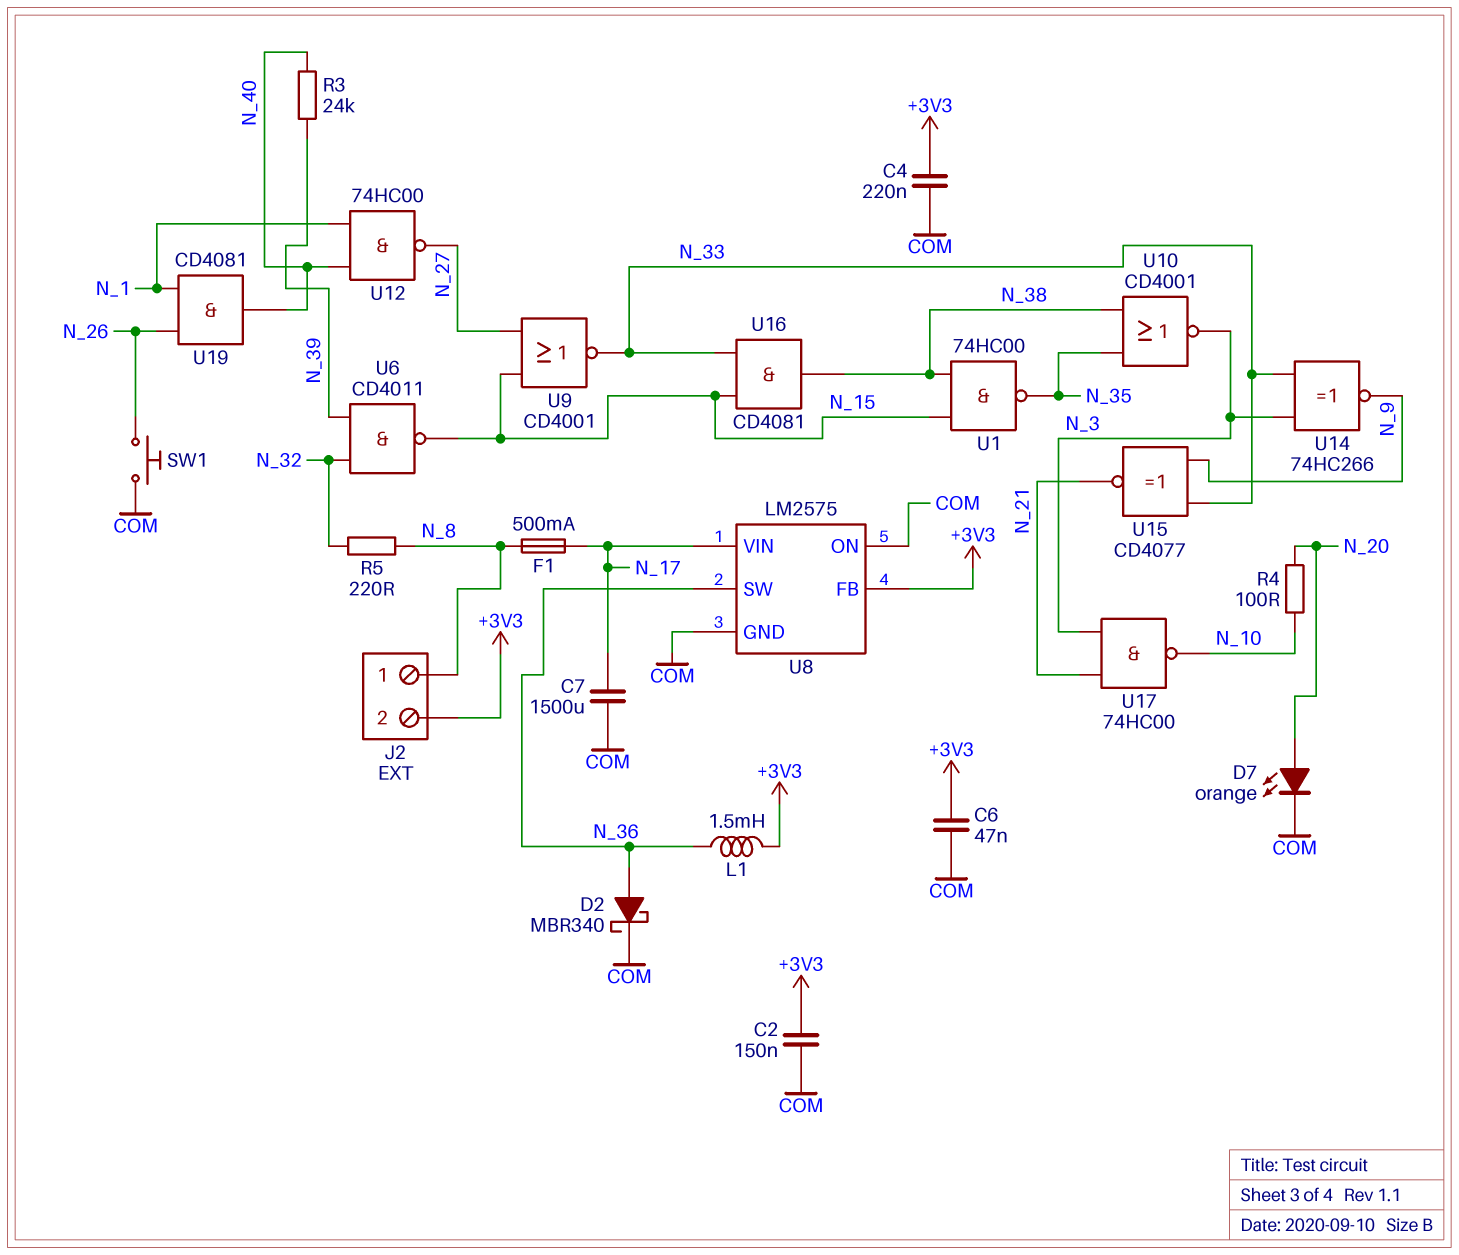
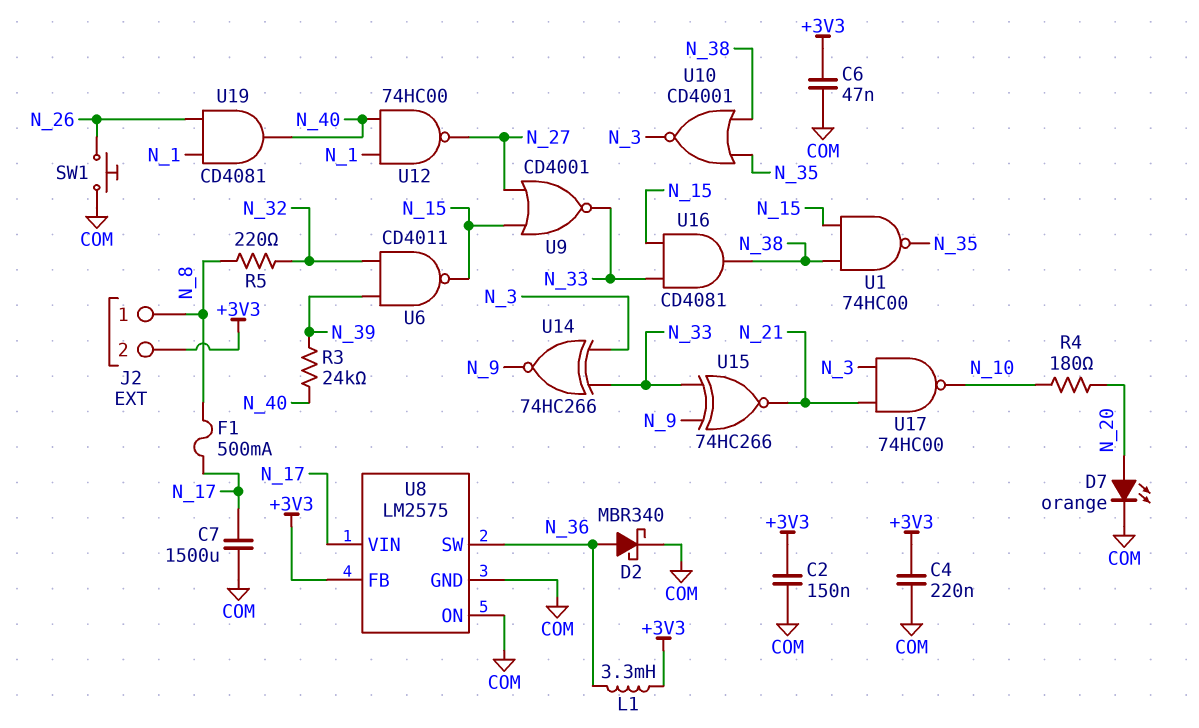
L1: 1.5mH (+3V3, N_36) -> 3.3mH (+3V3, N_36)
R4: 100 (N_10, N_20) -> 180 (N_10, N_20)
U15: XNOR CD4077 (in N_9, in N_33, out N_21) -> XNOR 74HC266 (in N_9, in N_33, out N_21)

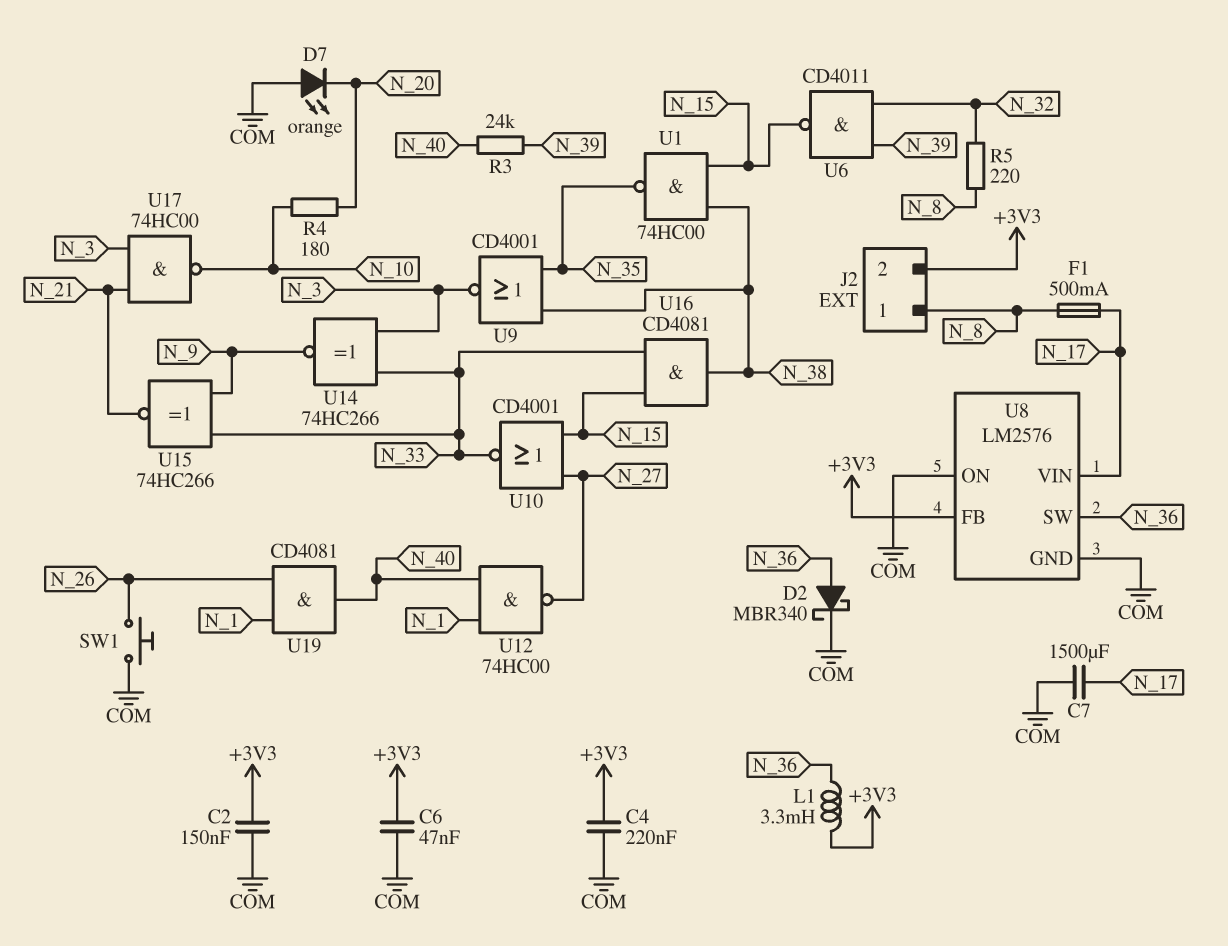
D7: LED orange (A N_20, K COM) -> LED orange (A COM, K N_20)
U8: LM2575 -> LM2576
U9: NOR CD4001 (in N_15, in N_27, out N_33) -> NOR CD4001 (in N_35, in N_38, out N_3)
U10: NOR CD4001 (in N_35, in N_38, out N_3) -> NOR CD4001 (in N_15, in N_27, out N_33)

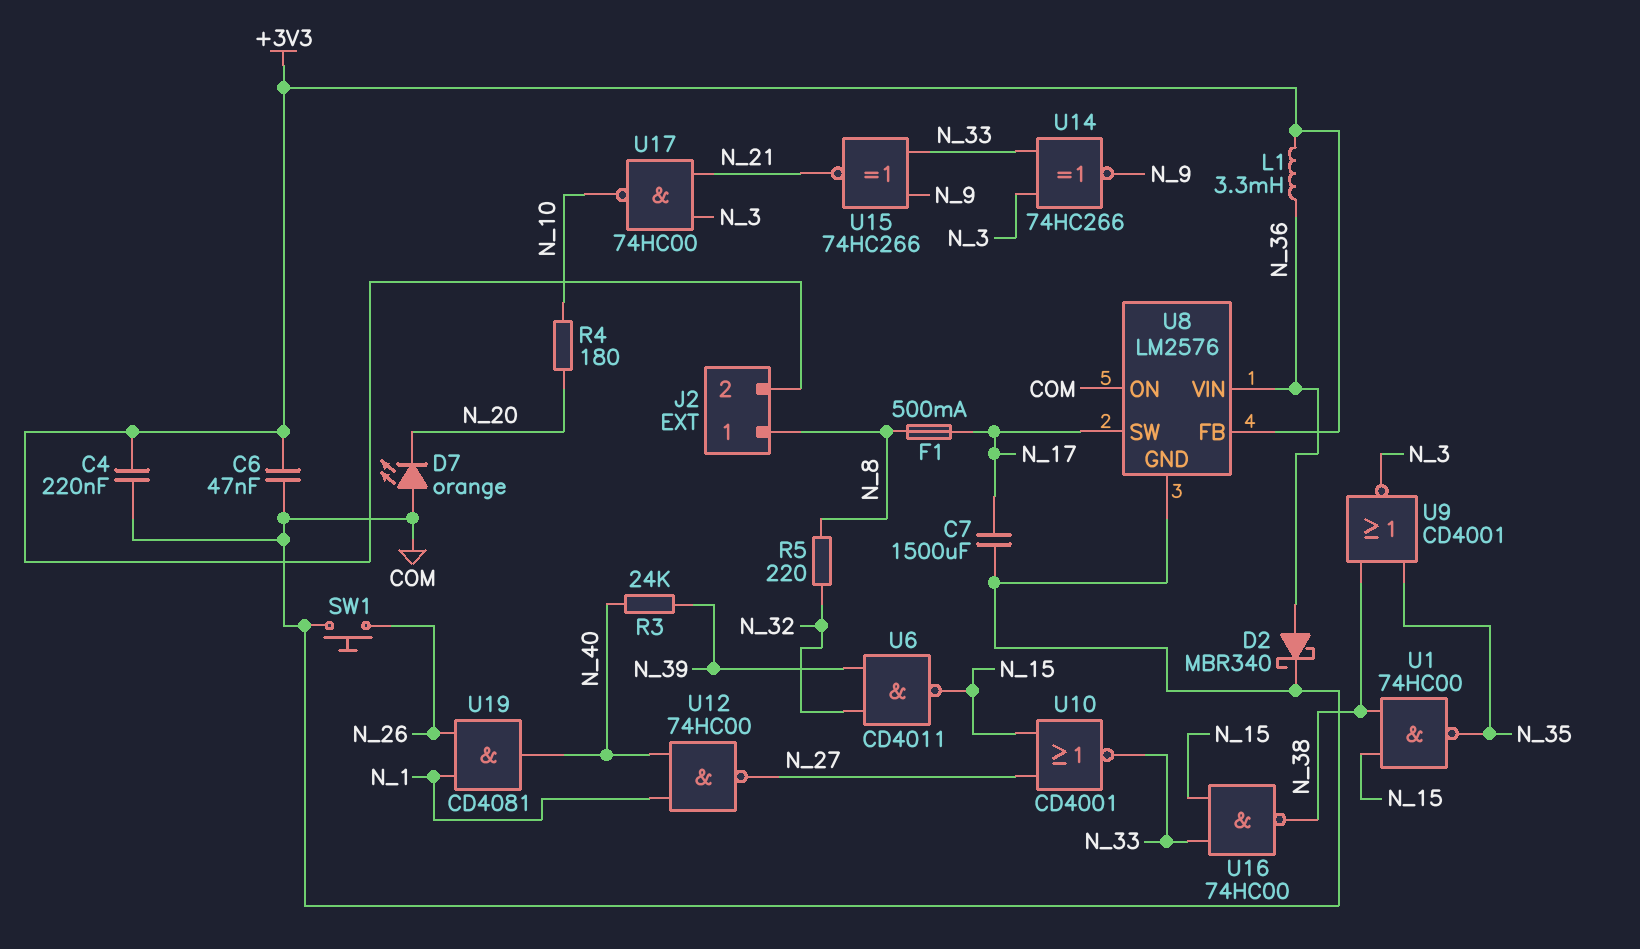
C2: 150nF (+3V3, COM) -> none
U8 pin SW: N_36 -> N_17
U8 pin VIN: N_17 -> N_36
U16: AND CD4081 (in N_15, in N_33, out N_38) -> NAND 74HC00 (in N_15, in N_33, out N_38)

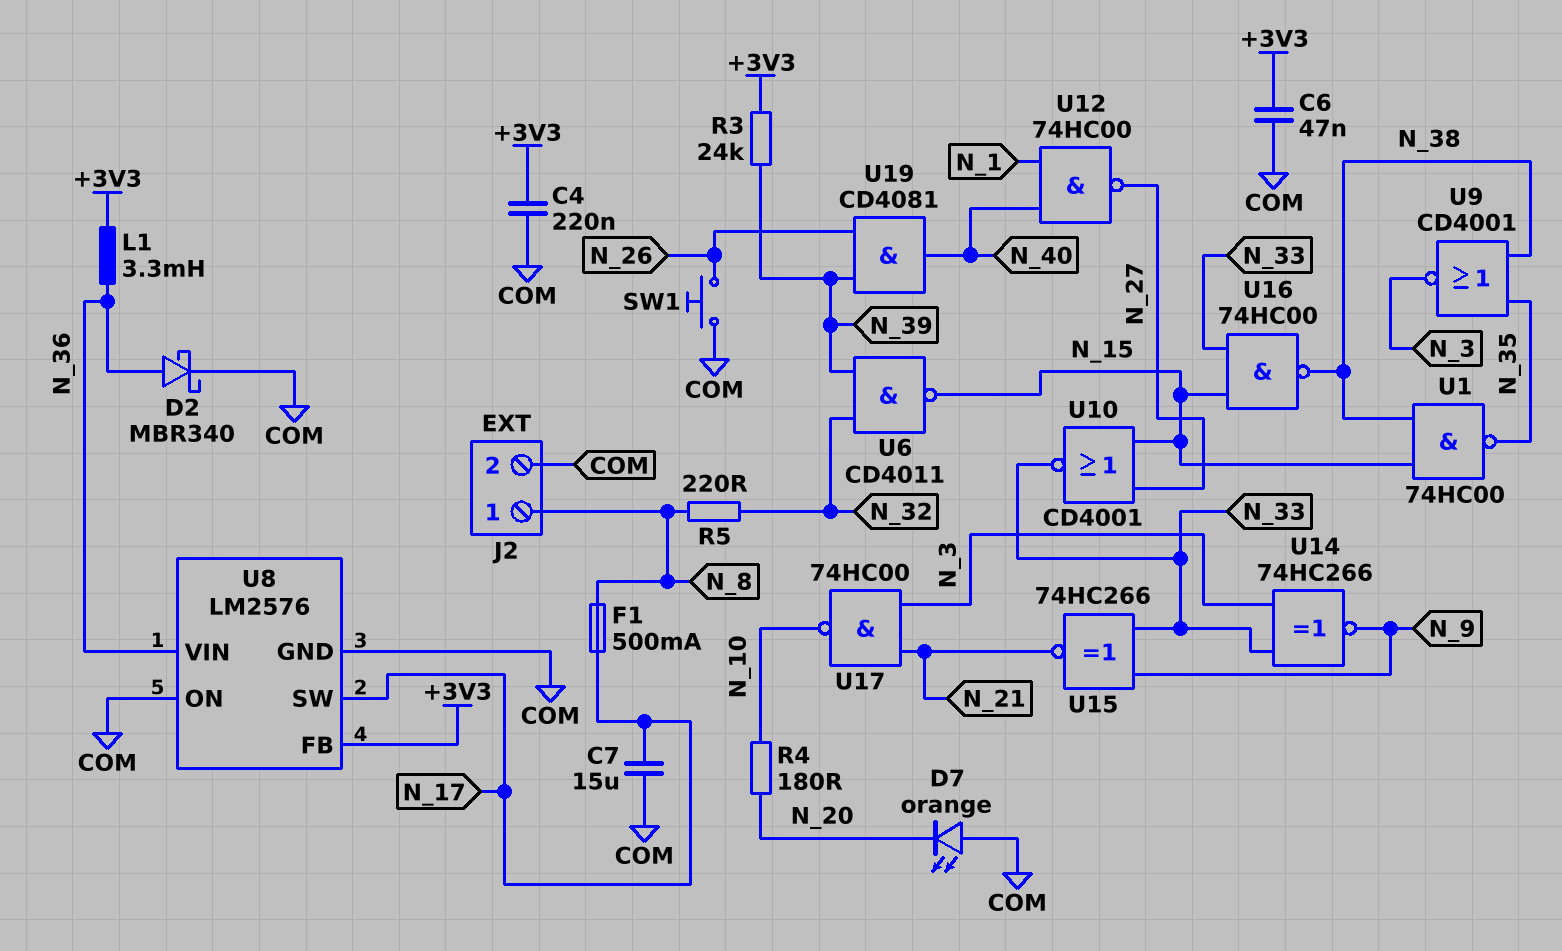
C7: 1500uF (COM, N_17) -> 15uF (COM, N_17)
J2 pin 2: +3V3 -> COM
R3: 24k (N_39, N_40) -> 24k (+3V3, N_39)
U19: AND CD4081 (in N_1, in N_26, out N_40) -> AND CD4081 (in N_26, in N_39, out N_40)

